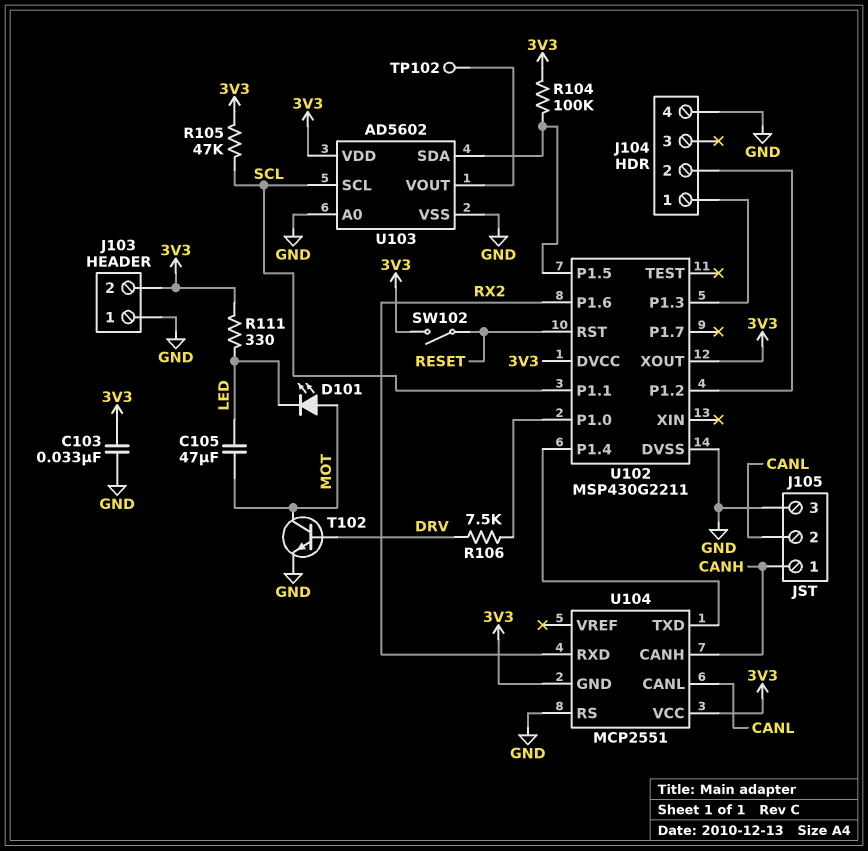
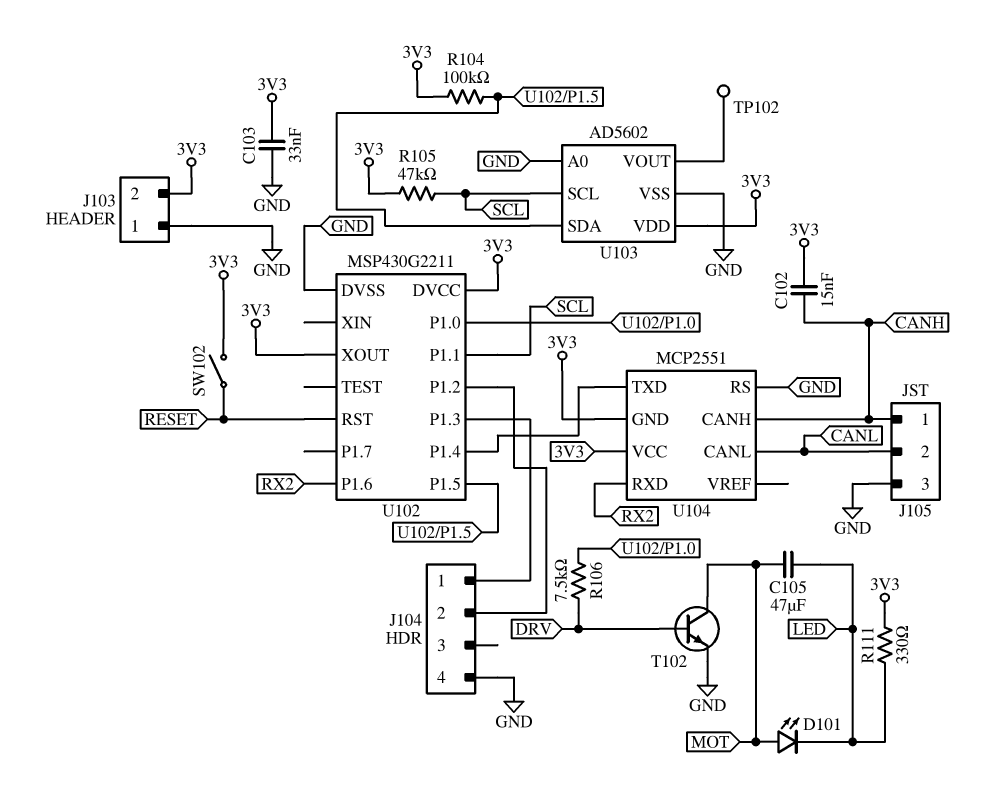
C102: none -> 15nF (3V3, CANH)

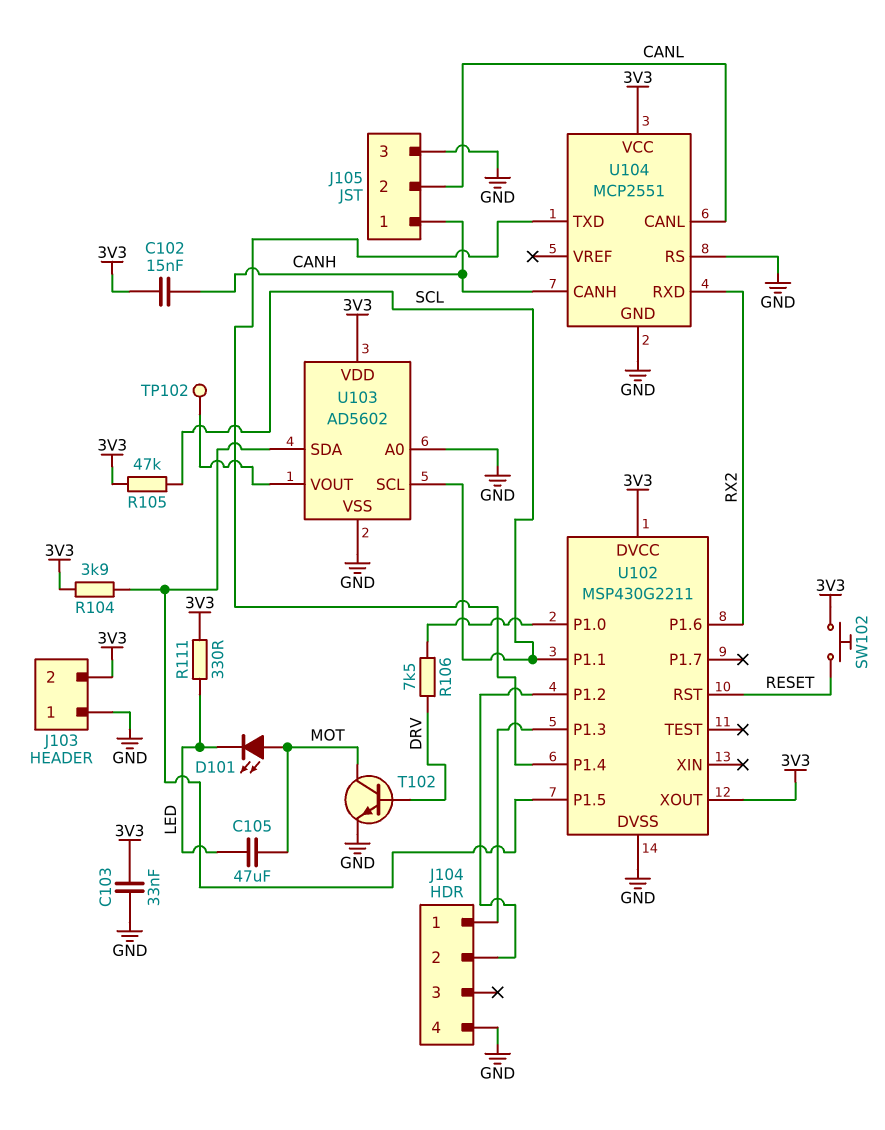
R104: 100k (3V3, U102/P1.5) -> 3.9k (3V3, U102/P1.5)
SW102: switch (3V3, RESET) -> button (3V3, RESET)
U104 pin GND: 3V3 -> GND

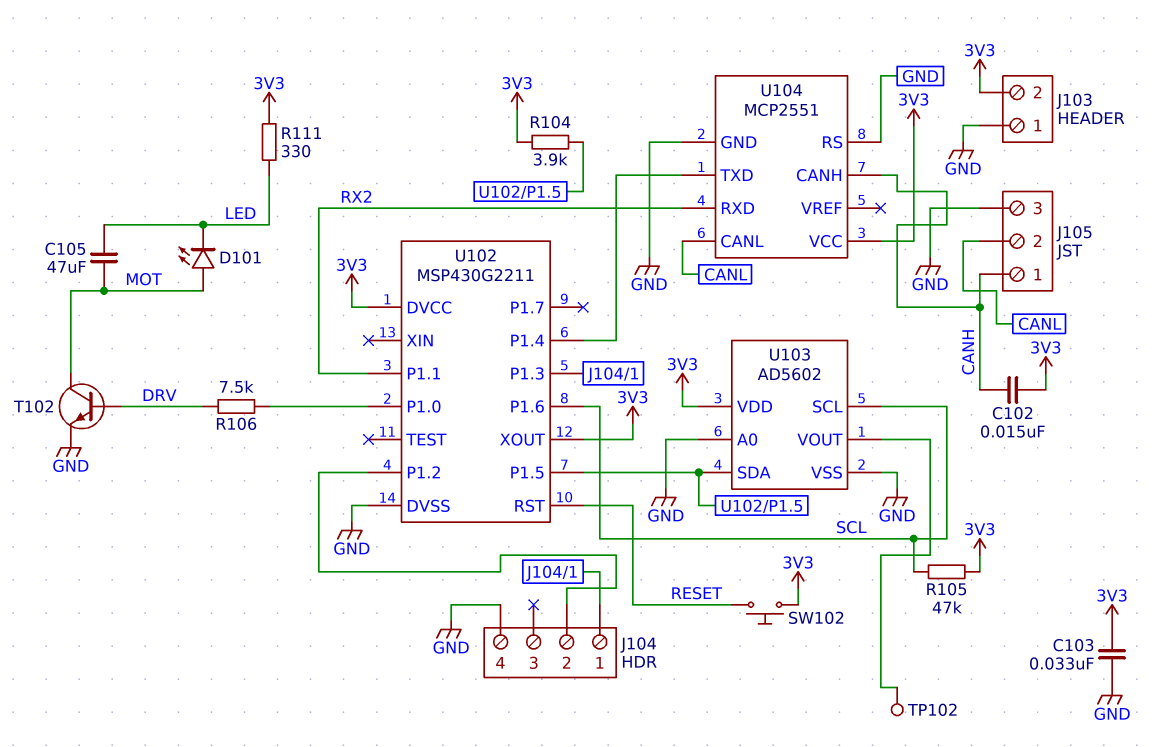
U102 pin P1.1: SCL -> RX2
U102 pin P1.6: RX2 -> SCL

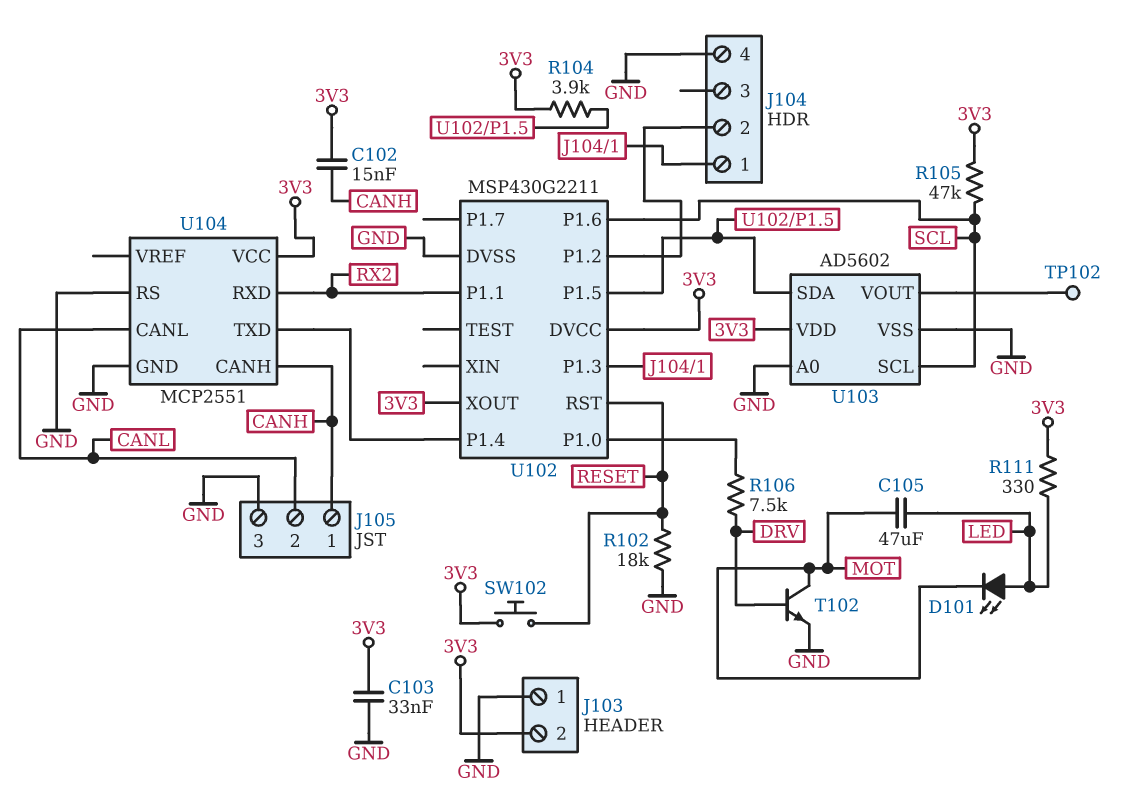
D101: LED (A MOT, K LED) -> LED (A LED, K MOT)
R102: none -> 18k (GND, RESET)

